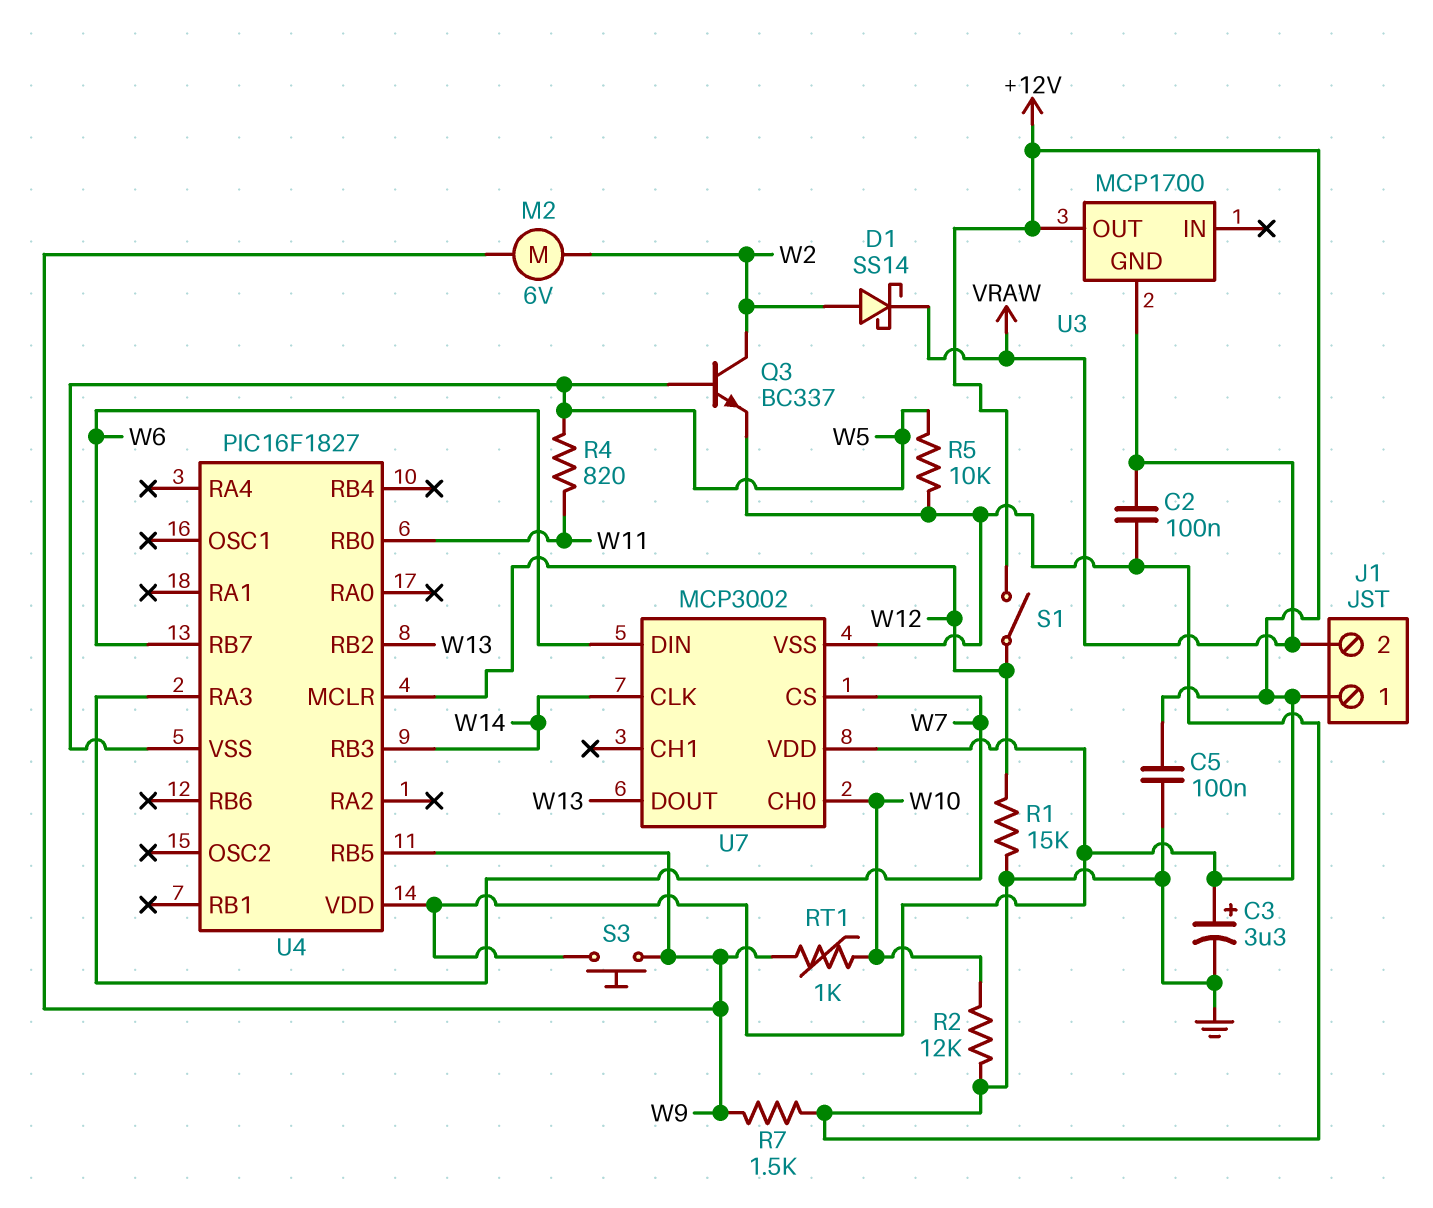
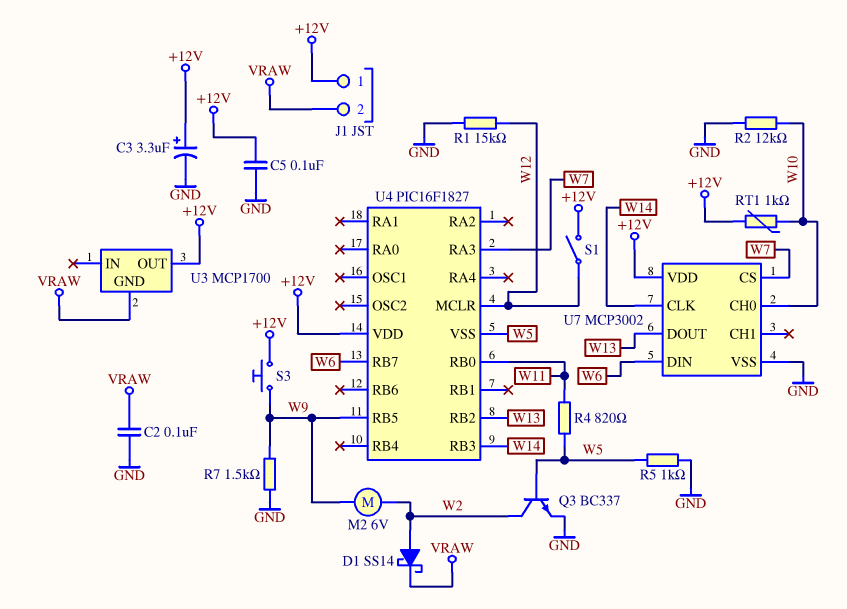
R5: 10k (GND, W5) -> 1k (GND, W5)
RT1: 1k (W9, W10) -> 1k (+12V, W10)

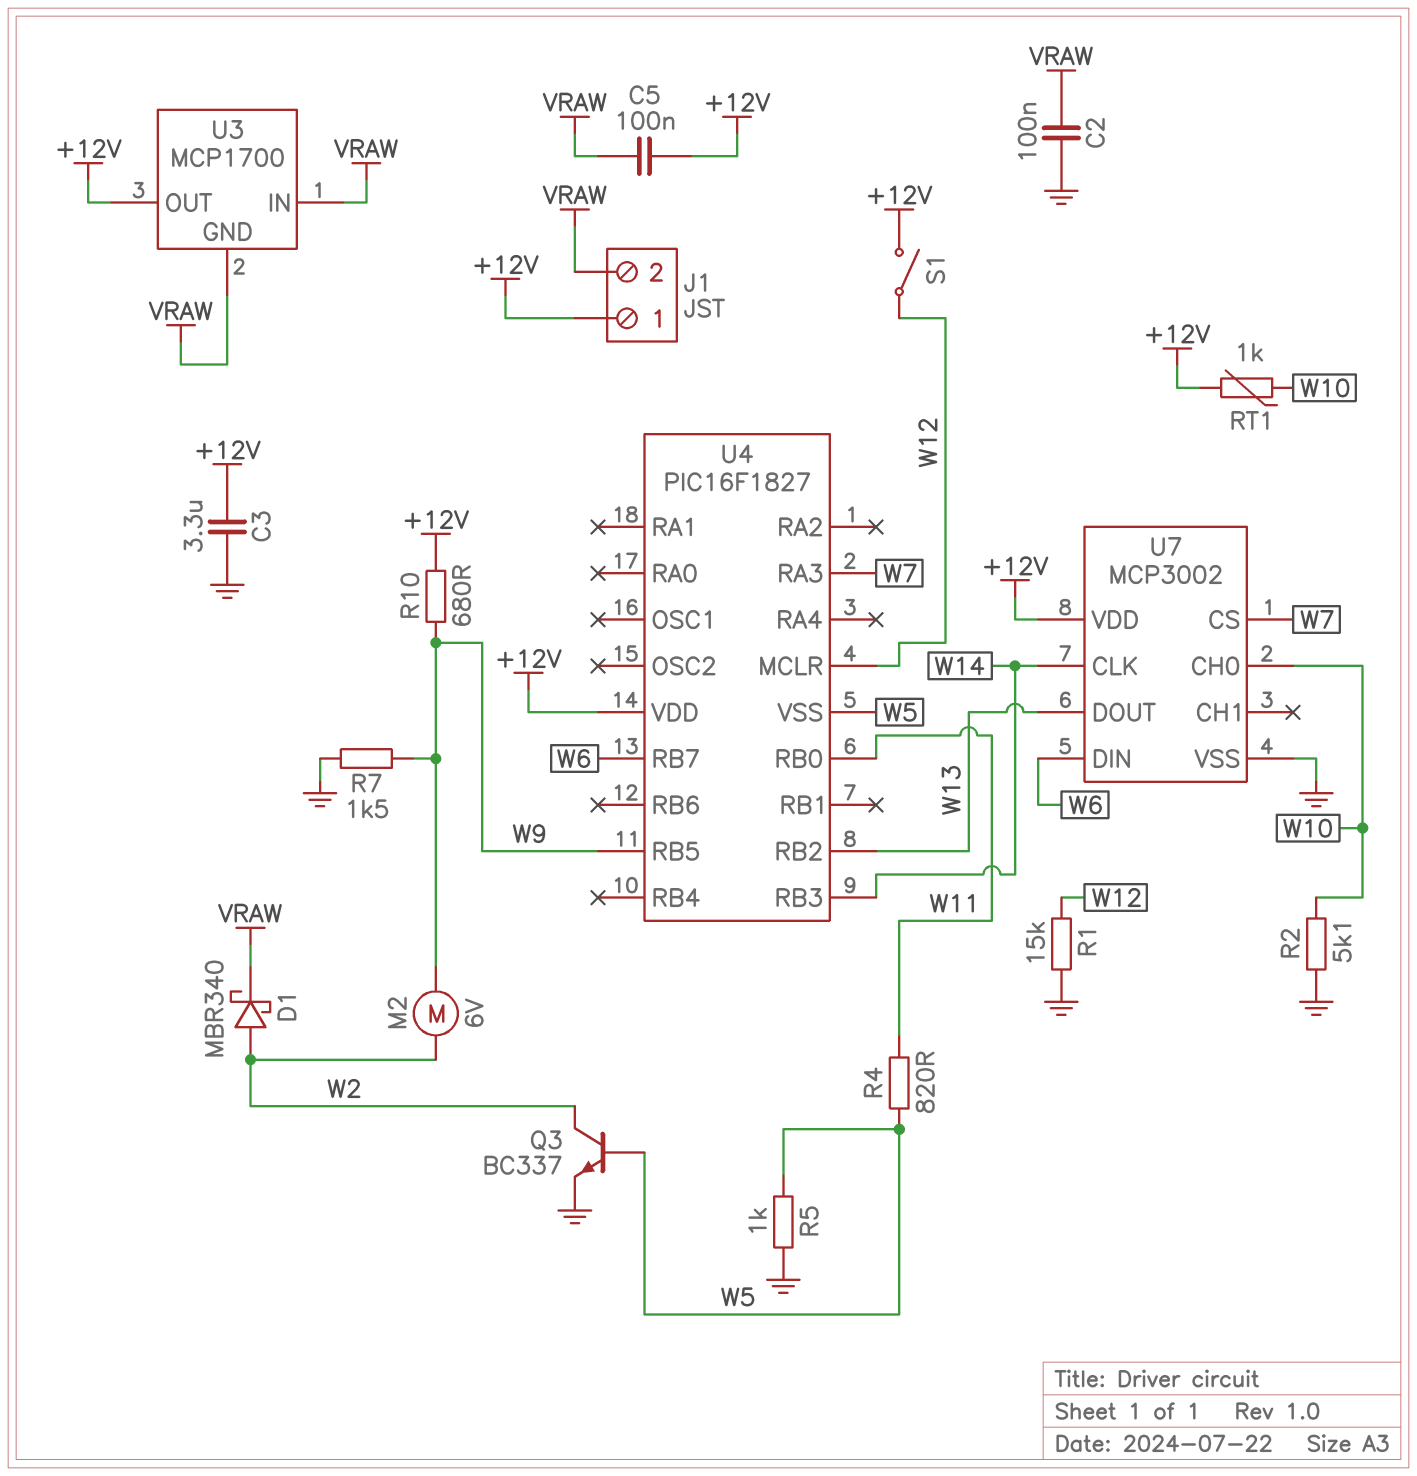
C3: 3.3uF (plus +12V, minus GND) -> 3.3uF (+12V, GND)
C5: 100nF (+12V, GND) -> 100nF (+12V, VRAW)
D1: schottky SS14 (A W2, K VRAW) -> schottky MBR340 (A W2, K VRAW)
R2: 12k (GND, W10) -> 5.1k (GND, W10)
R10: none -> 680 (+12V, W9)
S3: button (+12V, W9) -> none
U3 pin IN: none -> VRAW

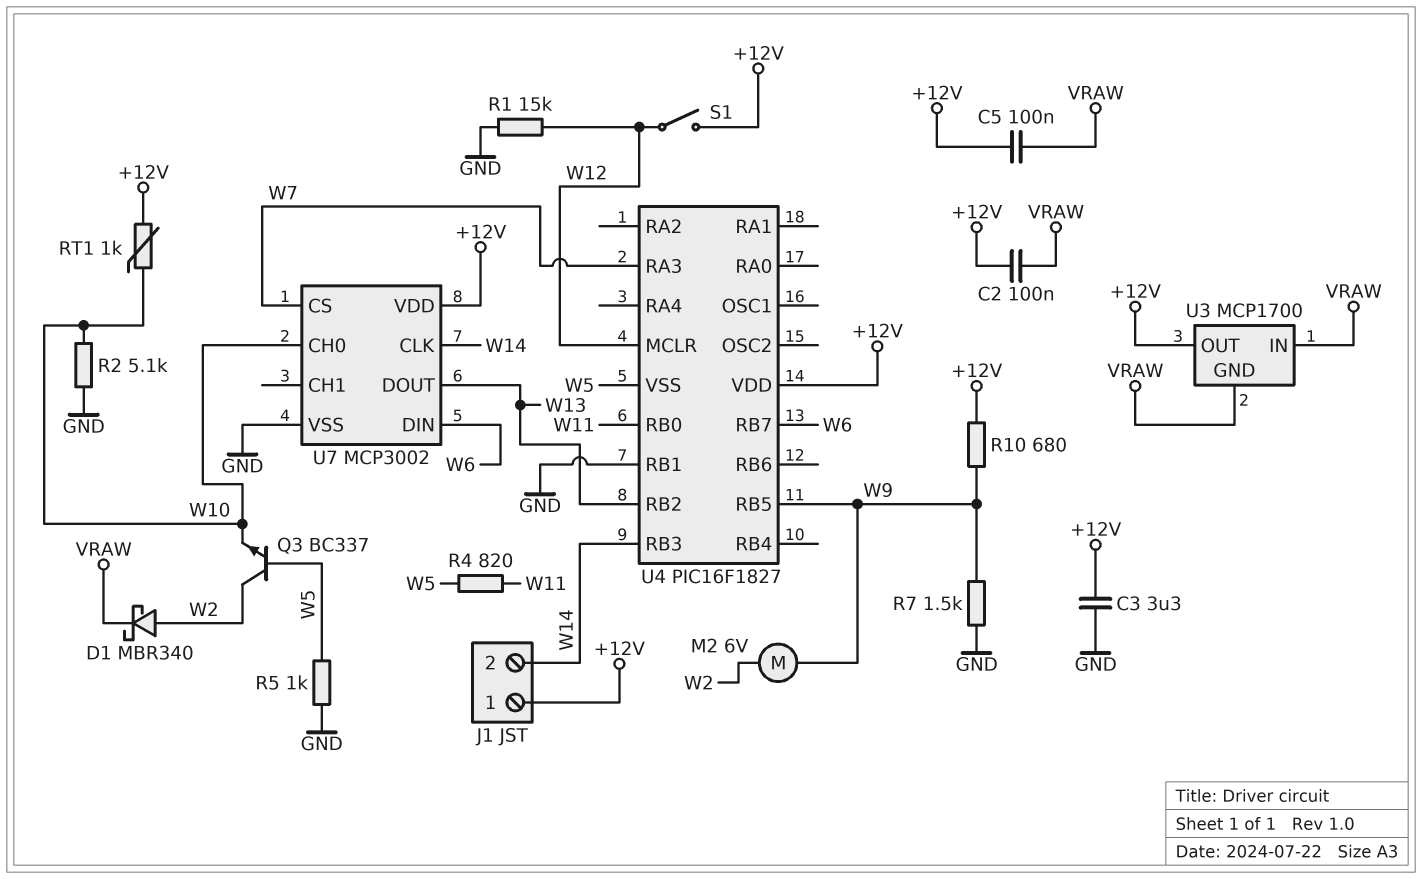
C2: 100nF (GND, VRAW) -> 100nF (+12V, VRAW)
J1 pin 2: VRAW -> W14
Q3: NPN BC337 (B W5, C W2, E GND) -> NPN BC337 (B W5, C W2, E W10)
U4 pin RB1: none -> GND

